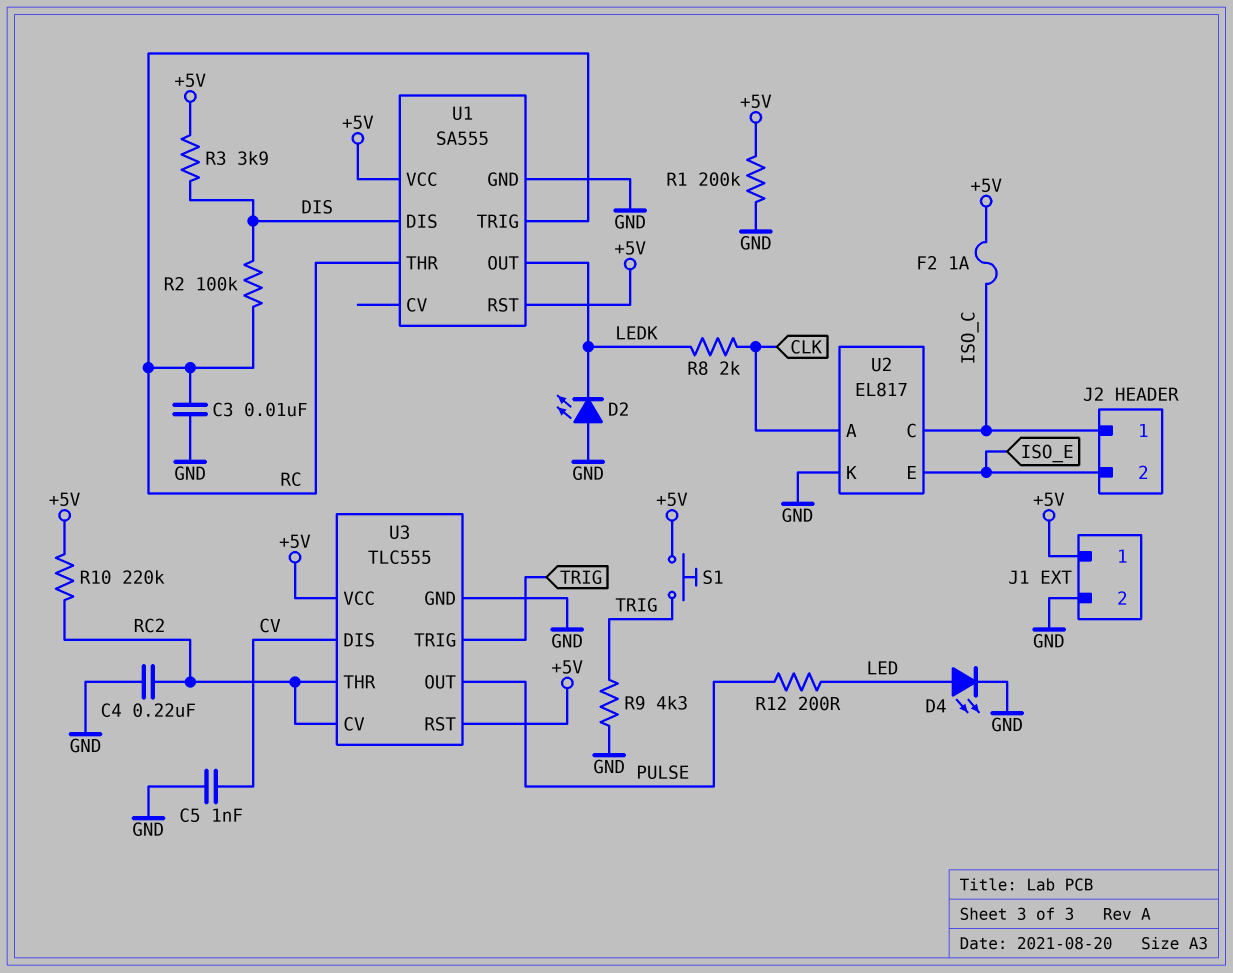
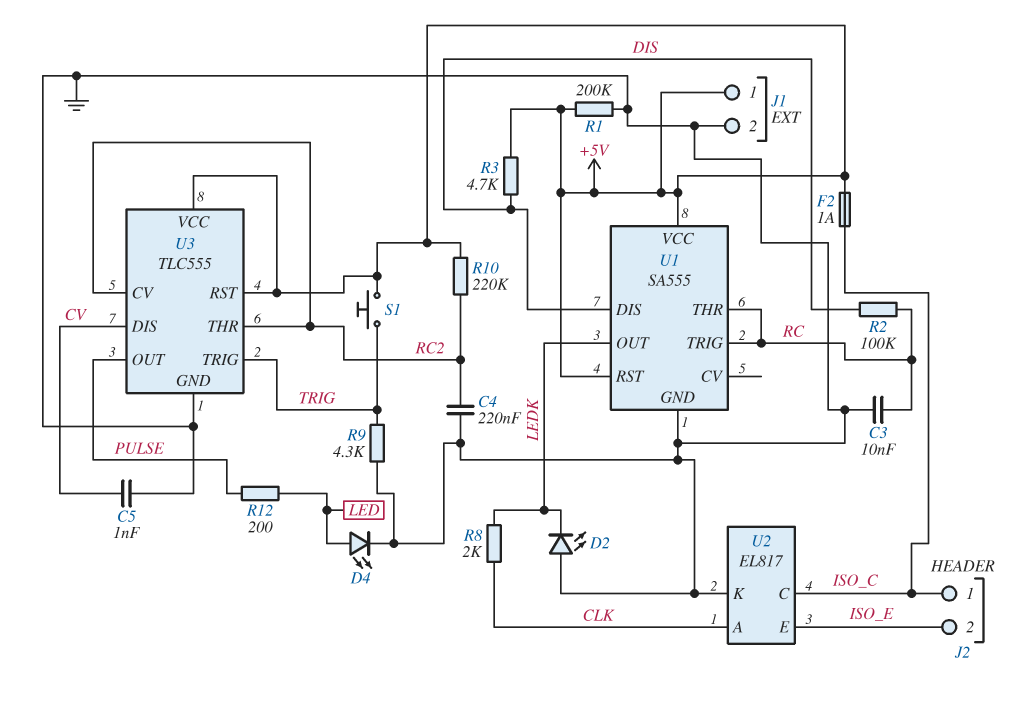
R3: 3.9k (+5V, DIS) -> 4.7k (+5V, DIS)

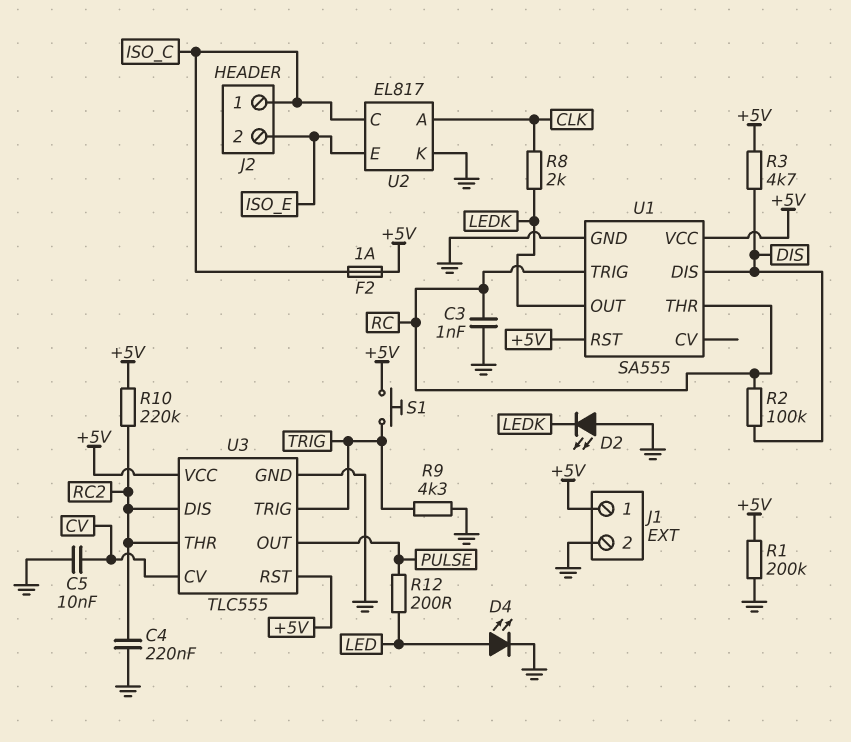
C3: 10nF (GND, RC) -> 1nF (GND, RC)
C5: 1nF (CV, GND) -> 10nF (CV, GND)
U3 pin CV: RC2 -> CV
U3 pin DIS: CV -> RC2

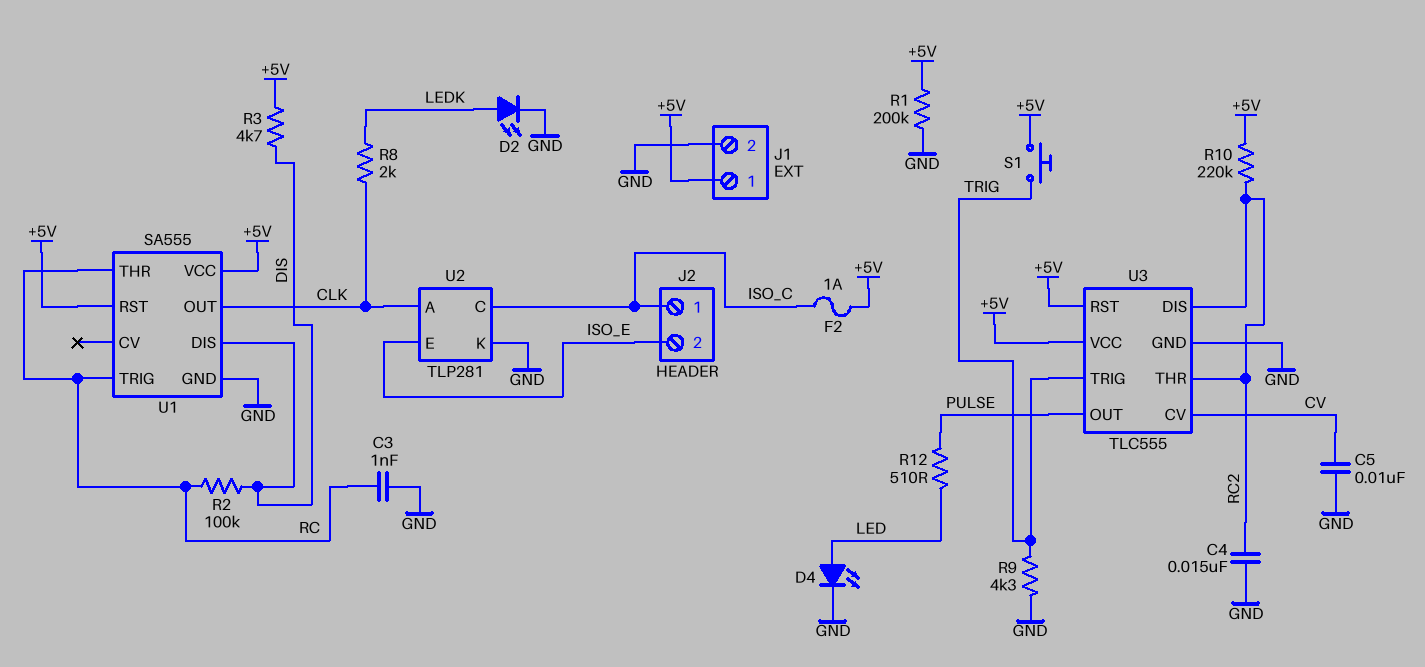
C4: 220nF (GND, RC2) -> 15nF (GND, RC2)
D2: LED (A GND, K LEDK) -> LED (A LEDK, K GND)
R12: 200 (LED, PULSE) -> 510 (LED, PULSE)
U1 pin OUT: LEDK -> CLK
U2: EL817 -> TLP281

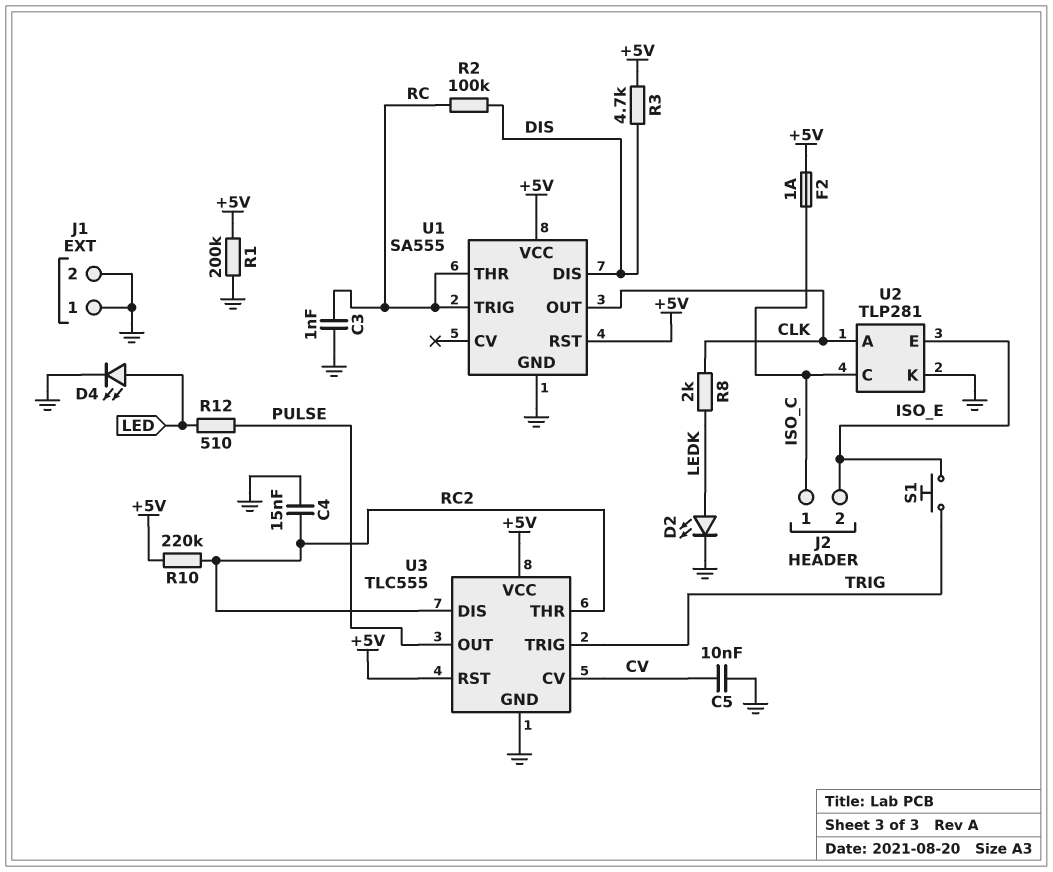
J1 pin 1: +5V -> GND
R9: 4.3k (GND, TRIG) -> none
S1: button (+5V, TRIG) -> button (ISO_E, TRIG)

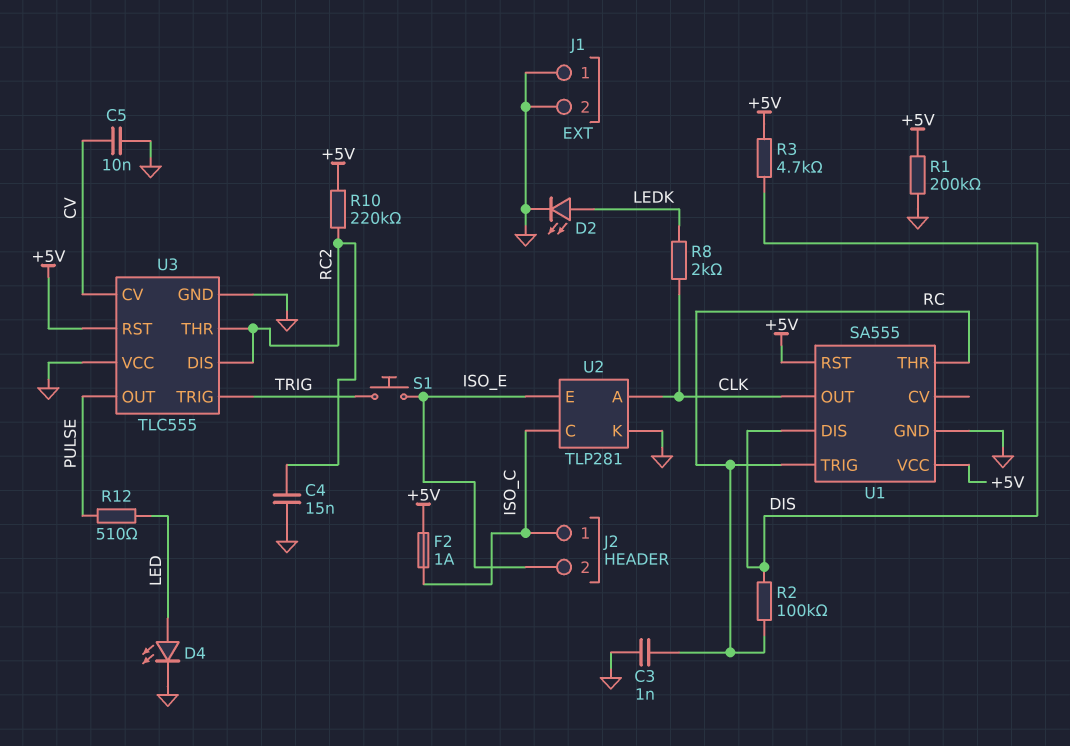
U3 pin VCC: +5V -> GND

